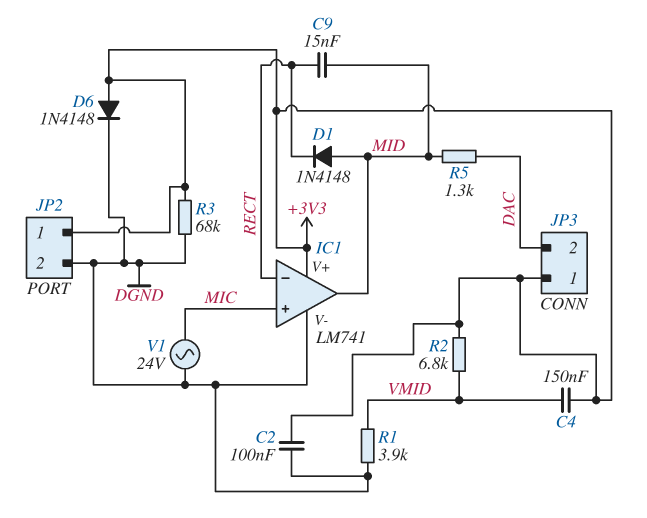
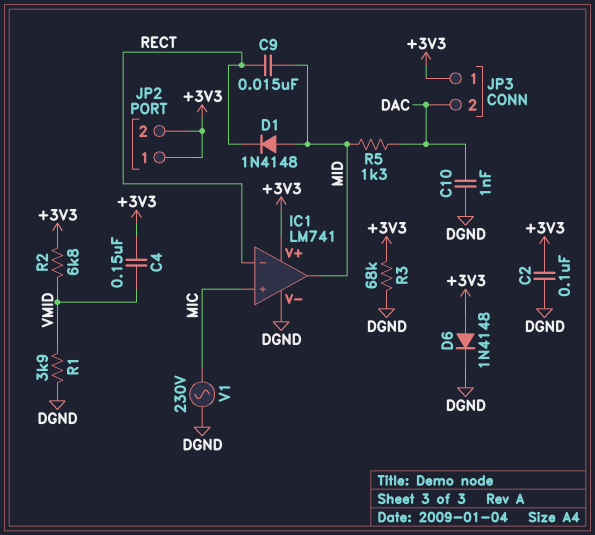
C10: none -> 1nF (DAC, DGND)
JP2 pin 2: DGND -> +3V3
V1: AC 24V (DGND, MIC) -> AC 230V (DGND, MIC)

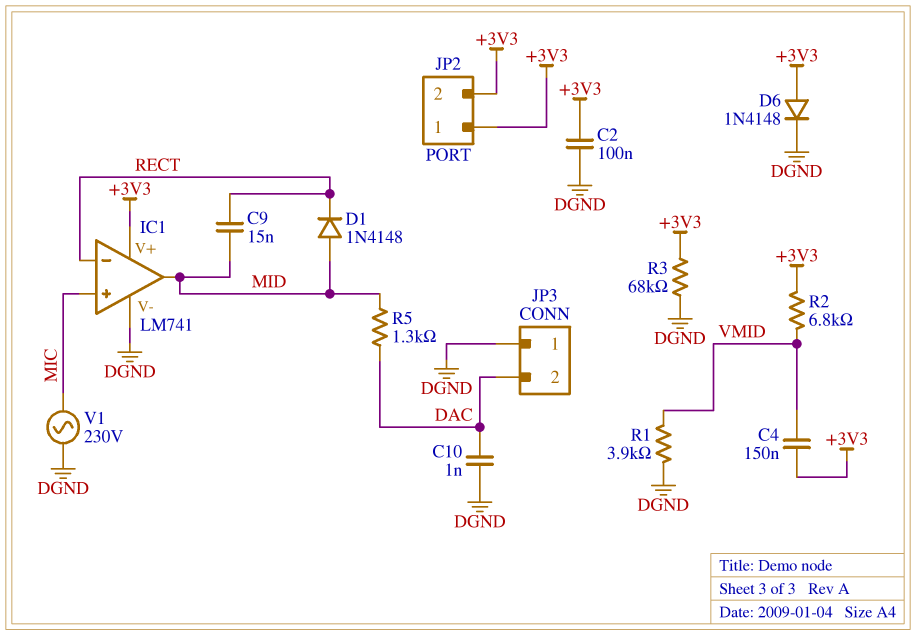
JP3 pin 1: +3V3 -> DGND

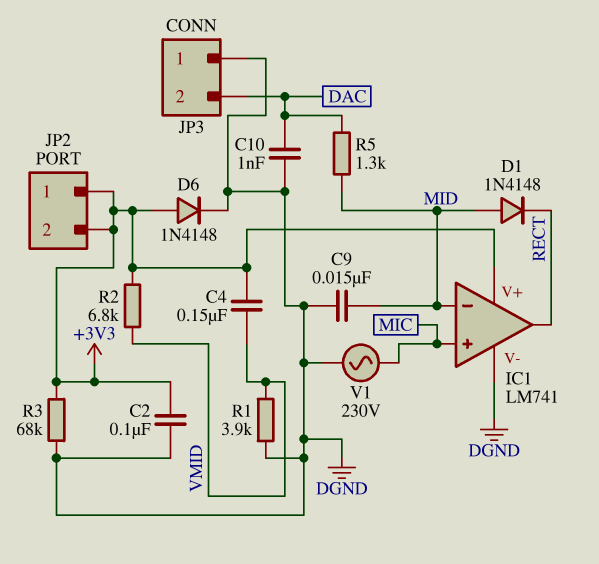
C9: 15nF (MID, RECT) -> 15nF (DGND, MID)
IC1 pin in-: RECT -> MID
IC1 pin out: MID -> RECT

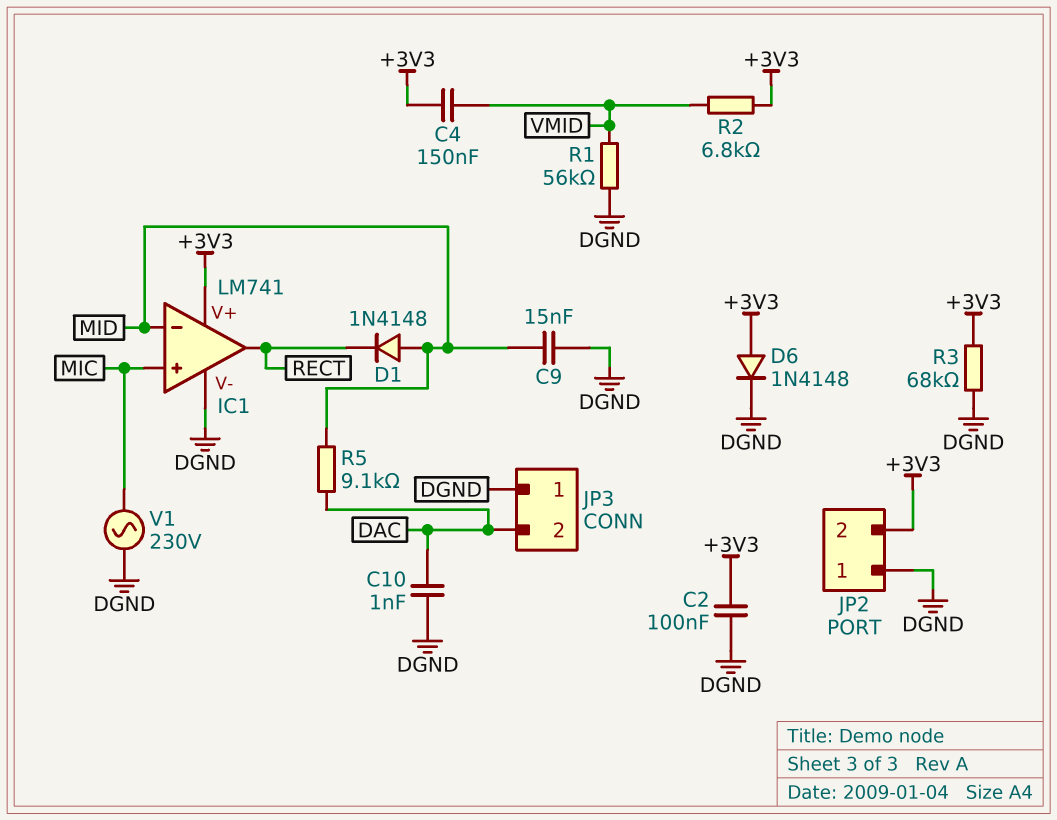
JP2 pin 1: +3V3 -> DGND
R1: 3.9k (DGND, VMID) -> 56k (DGND, VMID)
R5: 1.3k (DAC, MID) -> 9.1k (DAC, MID)

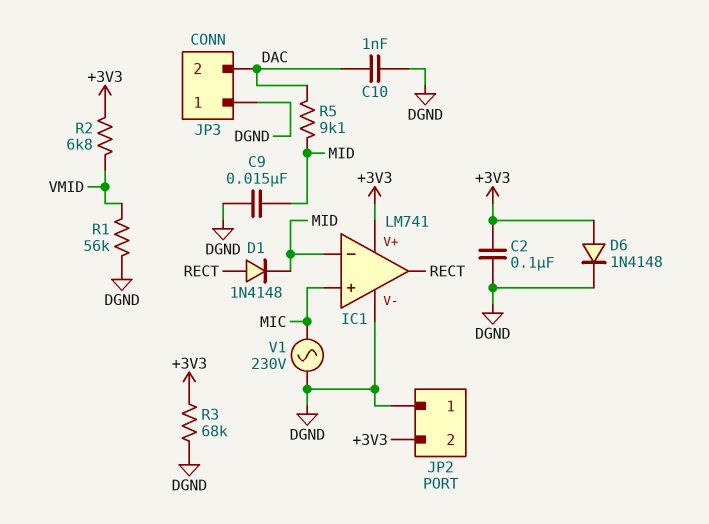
C4: 150nF (+3V3, VMID) -> none
D1: diode 1N4148 (A MID, K RECT) -> diode 1N4148 (A RECT, K MID)

